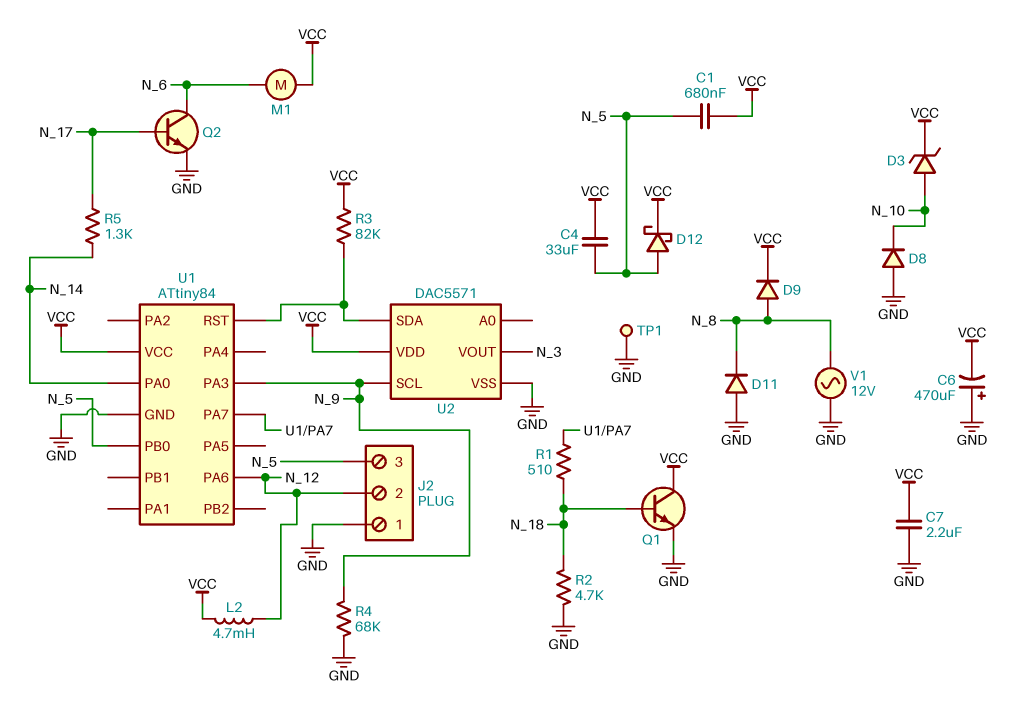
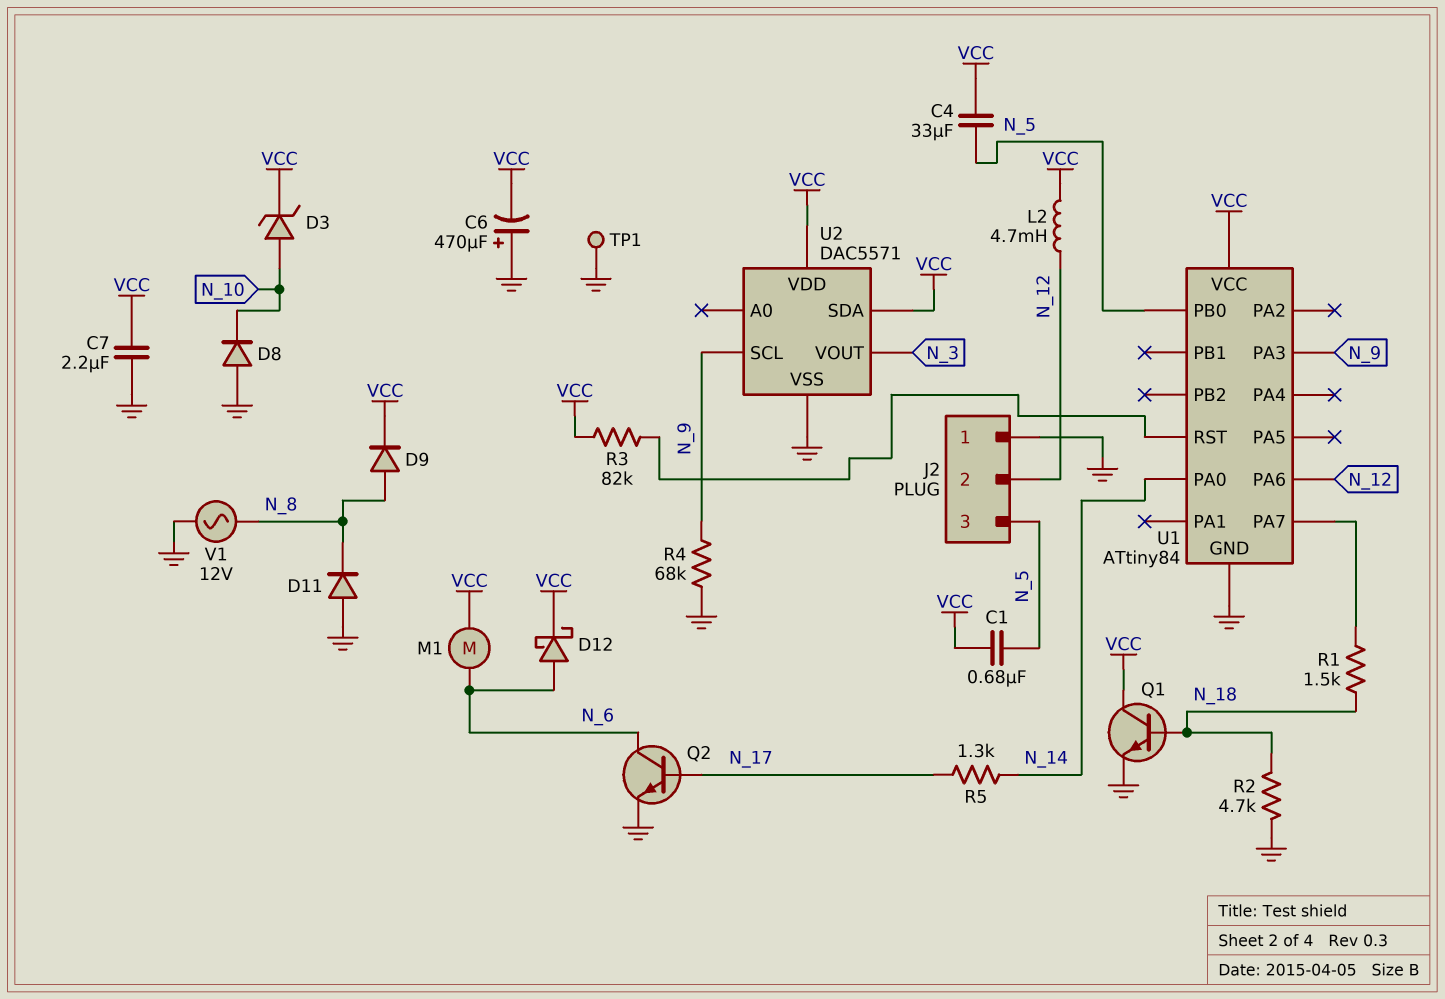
D12: schottky (A N_5, K VCC) -> schottky (A N_6, K VCC)
R1: 510 (N_18, U1/PA7) -> 1.5k (N_18, U1/PA7)
U2 pin SDA: U1/RST -> VCC

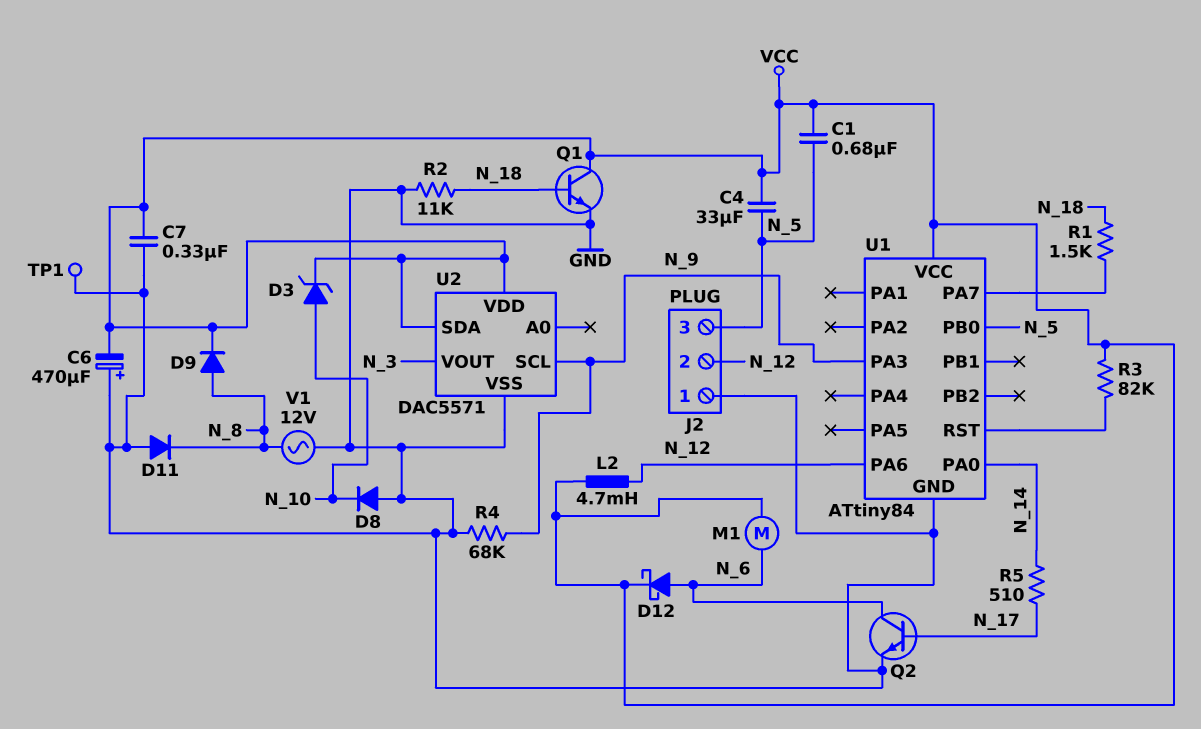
C7: 2.2uF (GND, VCC) -> 330nF (GND, VCC)
R2: 4.7k (GND, N_18) -> 11k (GND, N_18)
R5: 1.3k (N_14, N_17) -> 510 (N_14, N_17)

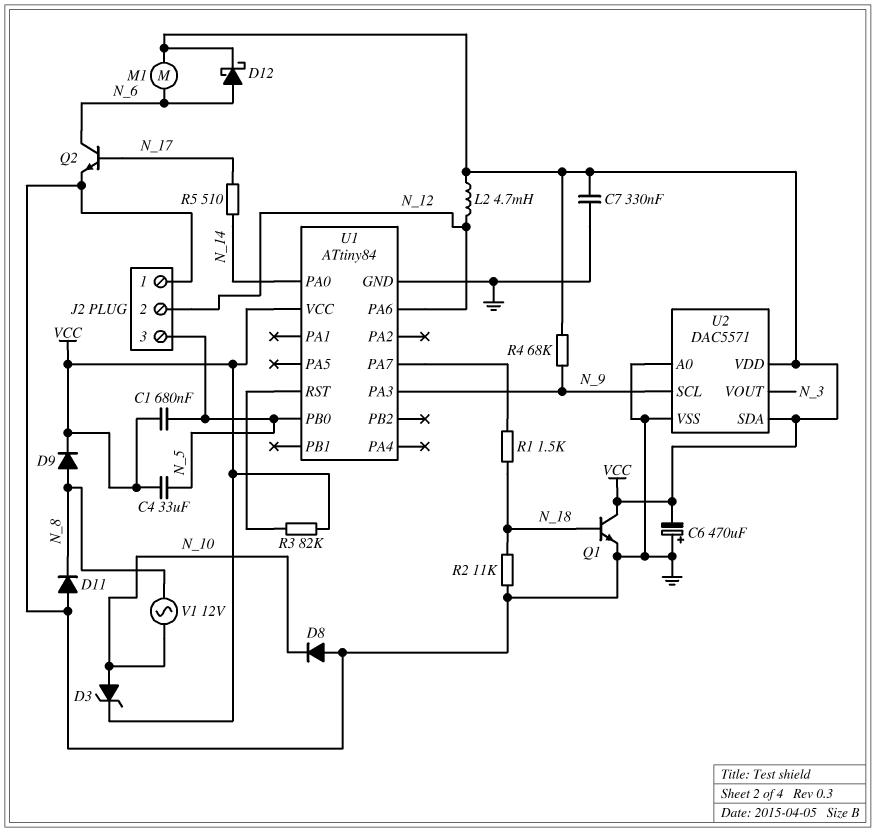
R4: 68k (GND, N_9) -> 68k (N_9, VCC)
TP1: test point (GND) -> none
U2 pin A0: none -> GND
V1: AC 12V (GND, N_8) -> AC 12V (N_8, N_10)

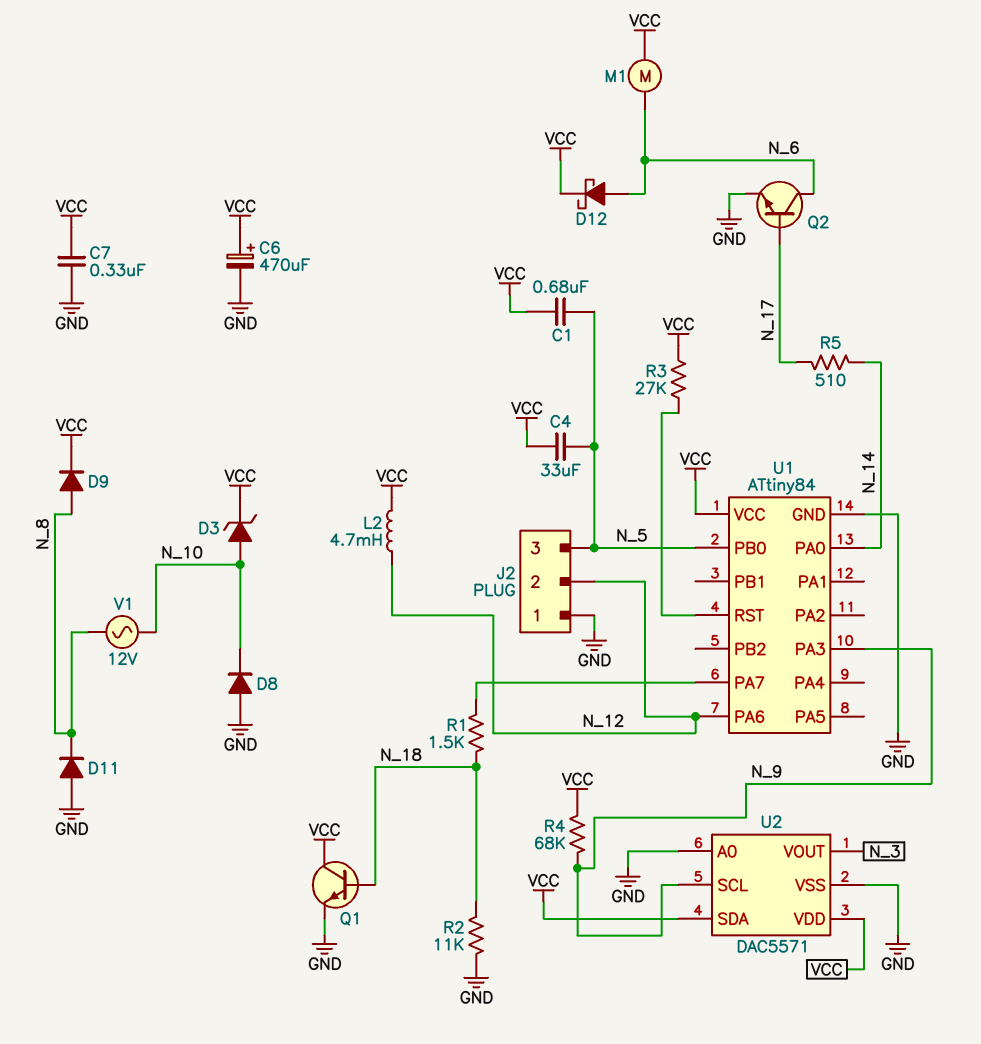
C6: 470uF (plus GND, minus VCC) -> 470uF (plus VCC, minus GND)
R3: 82k (U1/RST, VCC) -> 27k (U1/RST, VCC)

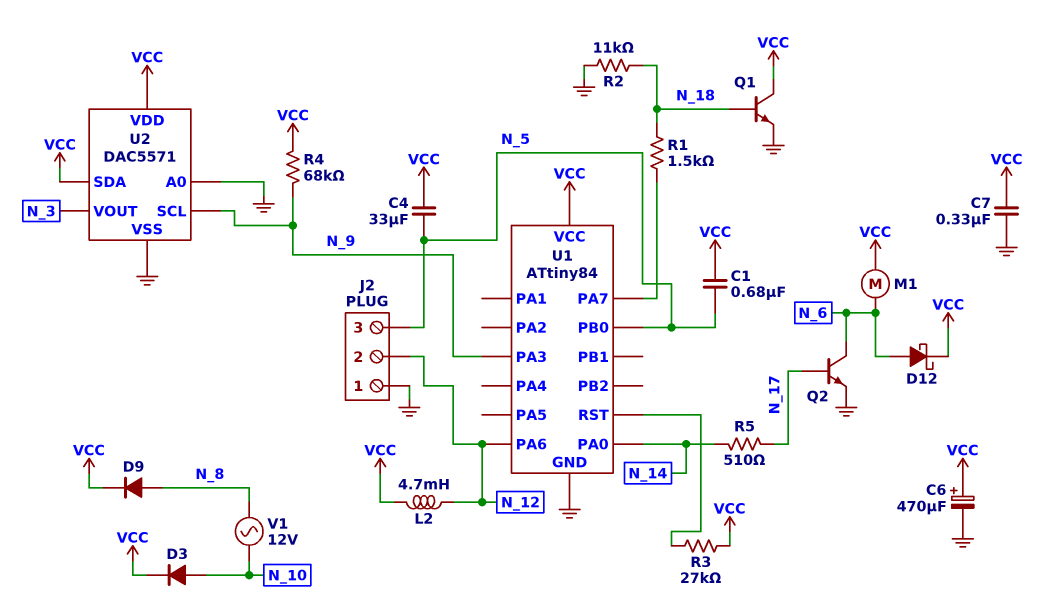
D3: zener (A N_10, K VCC) -> diode (A N_10, K VCC)
D8: diode (A GND, K N_10) -> none
D11: diode (A GND, K N_8) -> none

